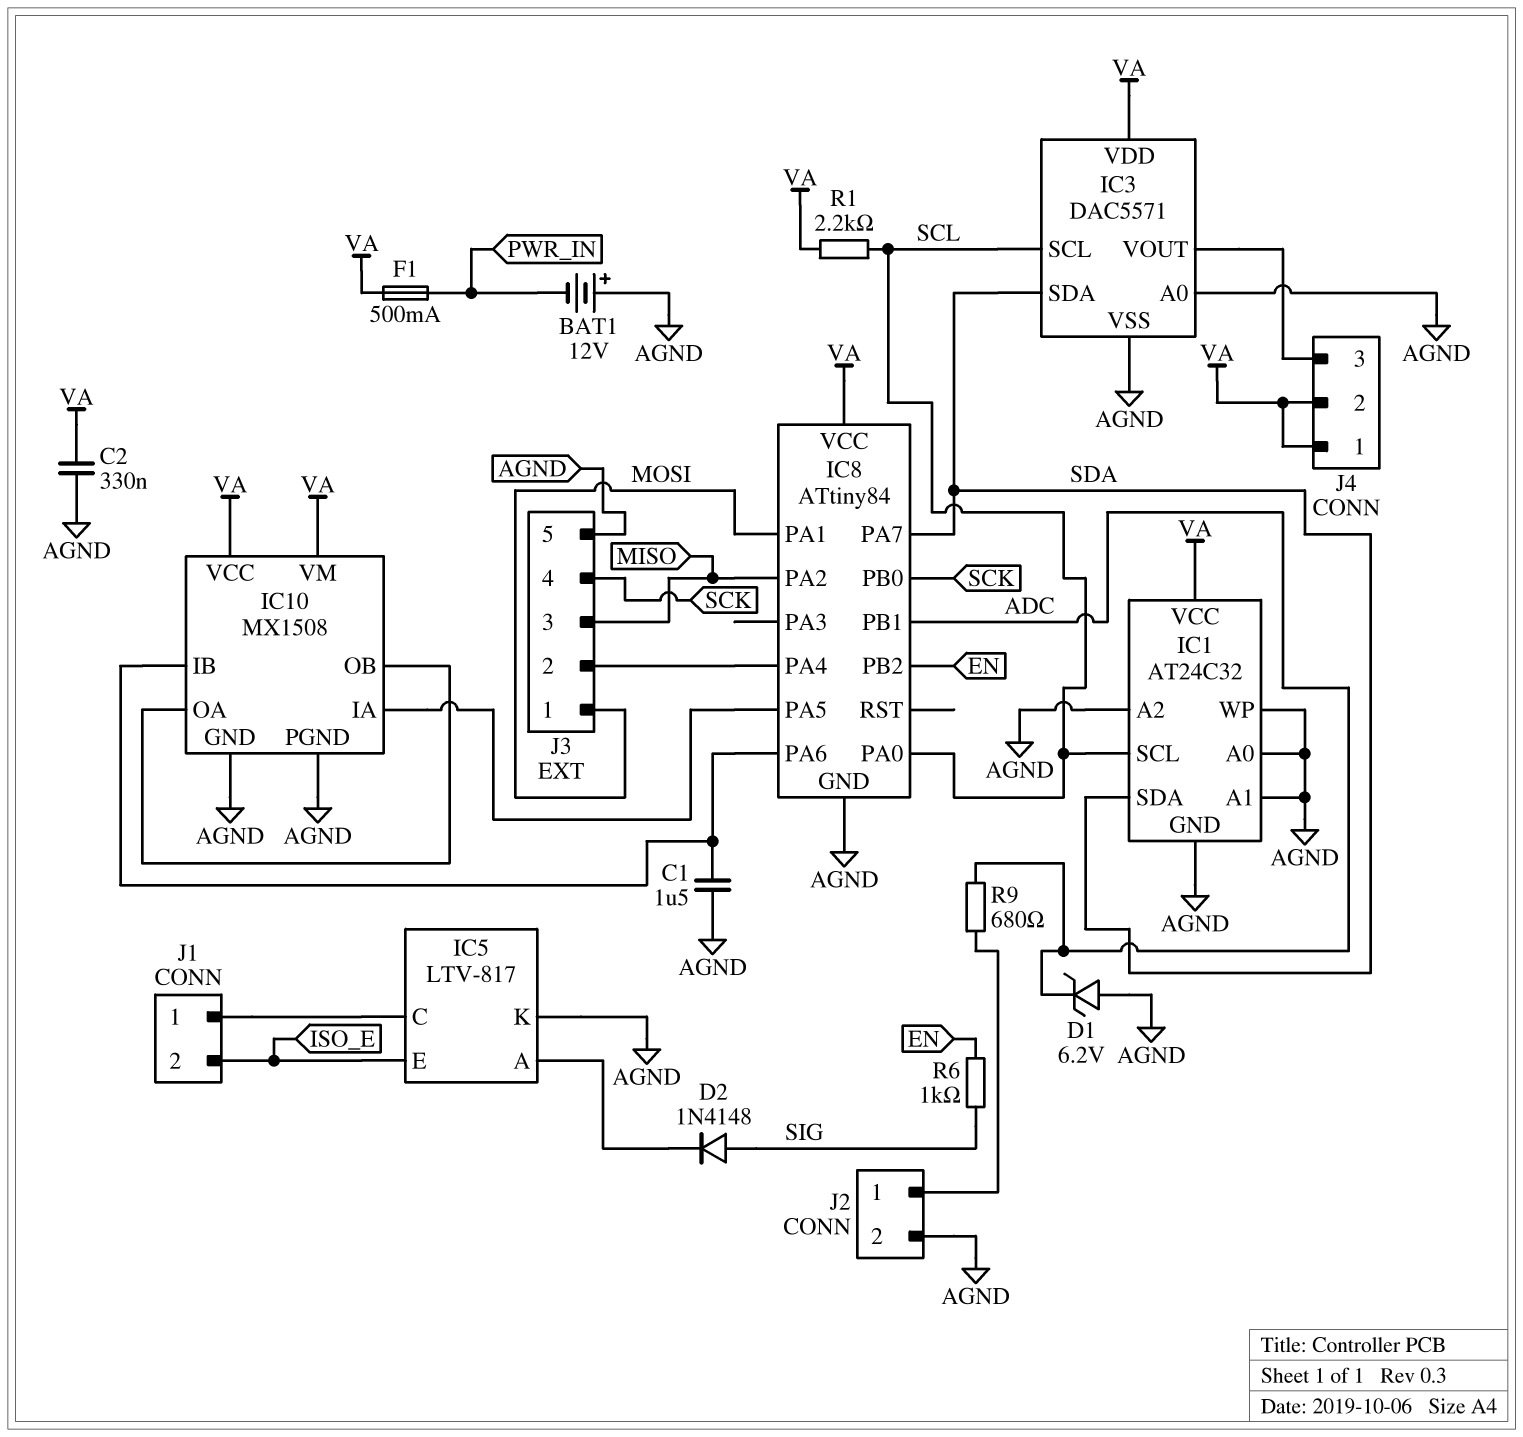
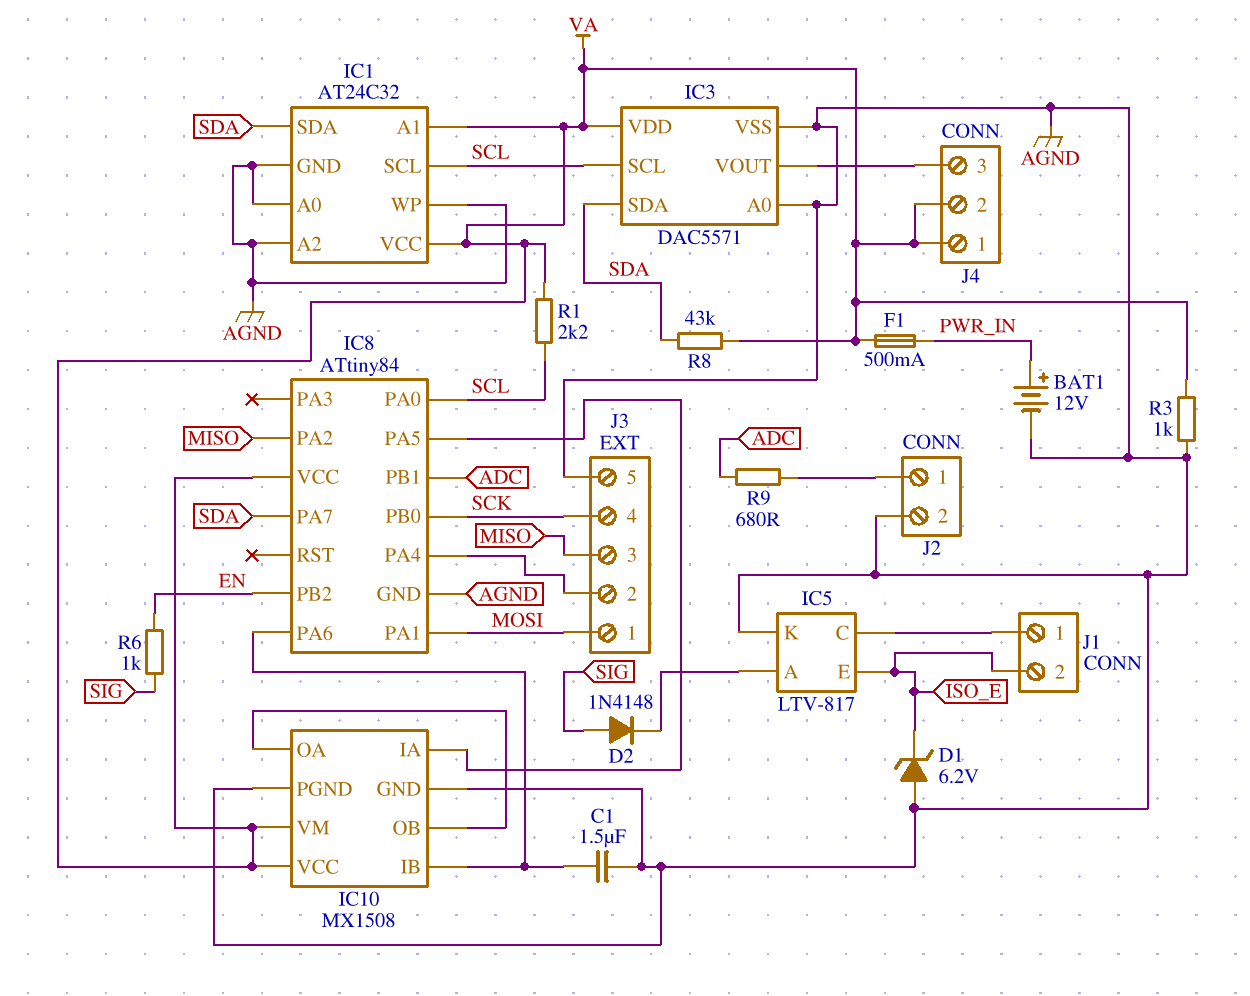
BAT1: 12V (plus AGND, minus PWR_IN) -> 12V (plus PWR_IN, minus AGND)
C2: 330nF (AGND, VA) -> none
D1: zener 6.2V (A AGND, K ADC) -> zener 6.2V (A AGND, K ISO_E)
IC1 pin A1: AGND -> VA
R3: none -> 1k (AGND, VA)
R8: none -> 43k (SDA, VA)

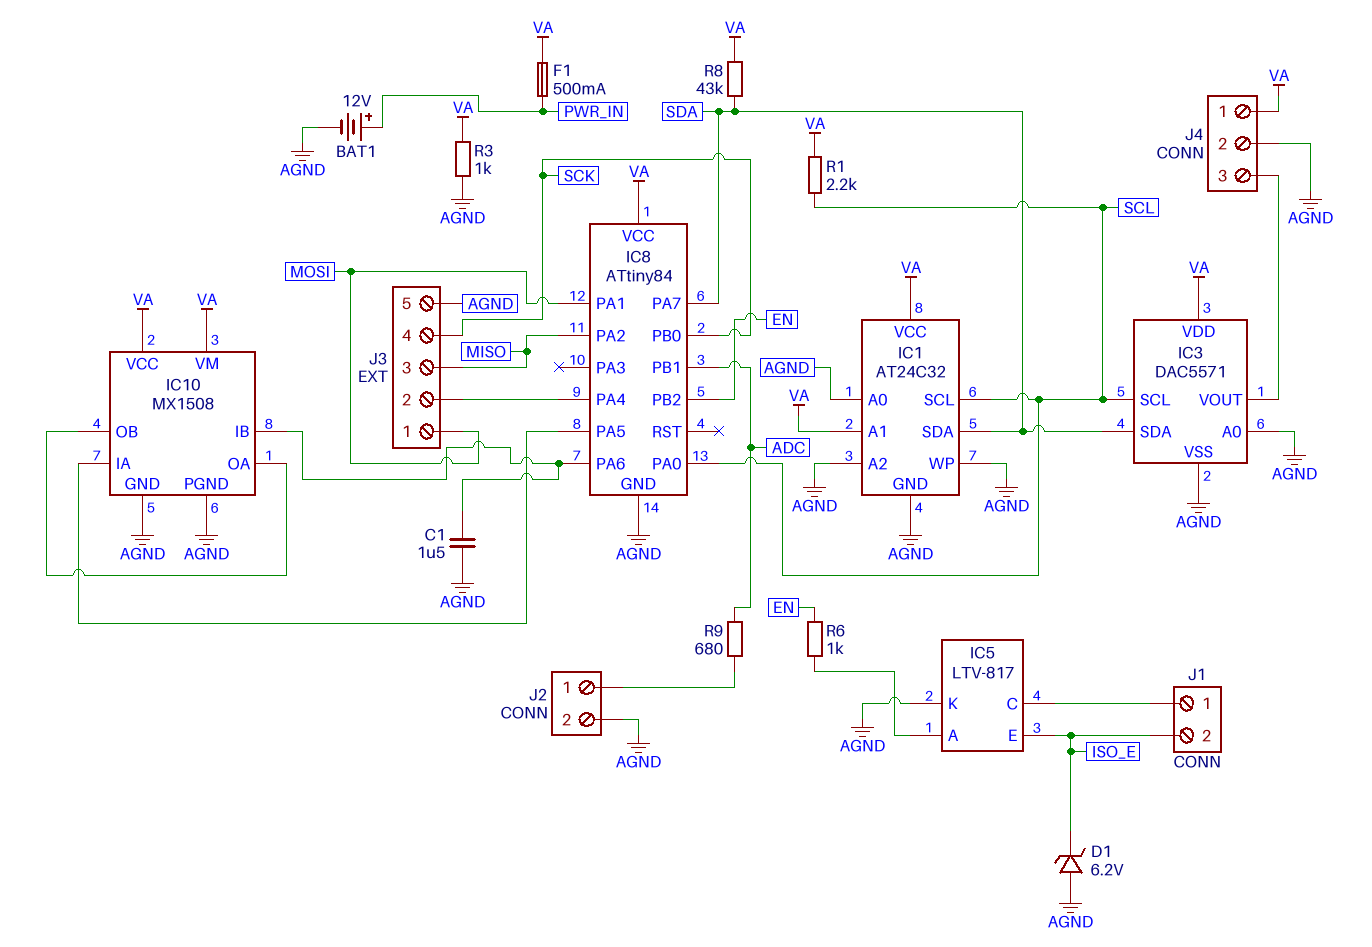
D2: diode 1N4148 (A SIG, K IC5/A) -> none
J4 pin 2: VA -> AGND
R6: 1k (EN, SIG) -> 1k (EN, IC5/A)

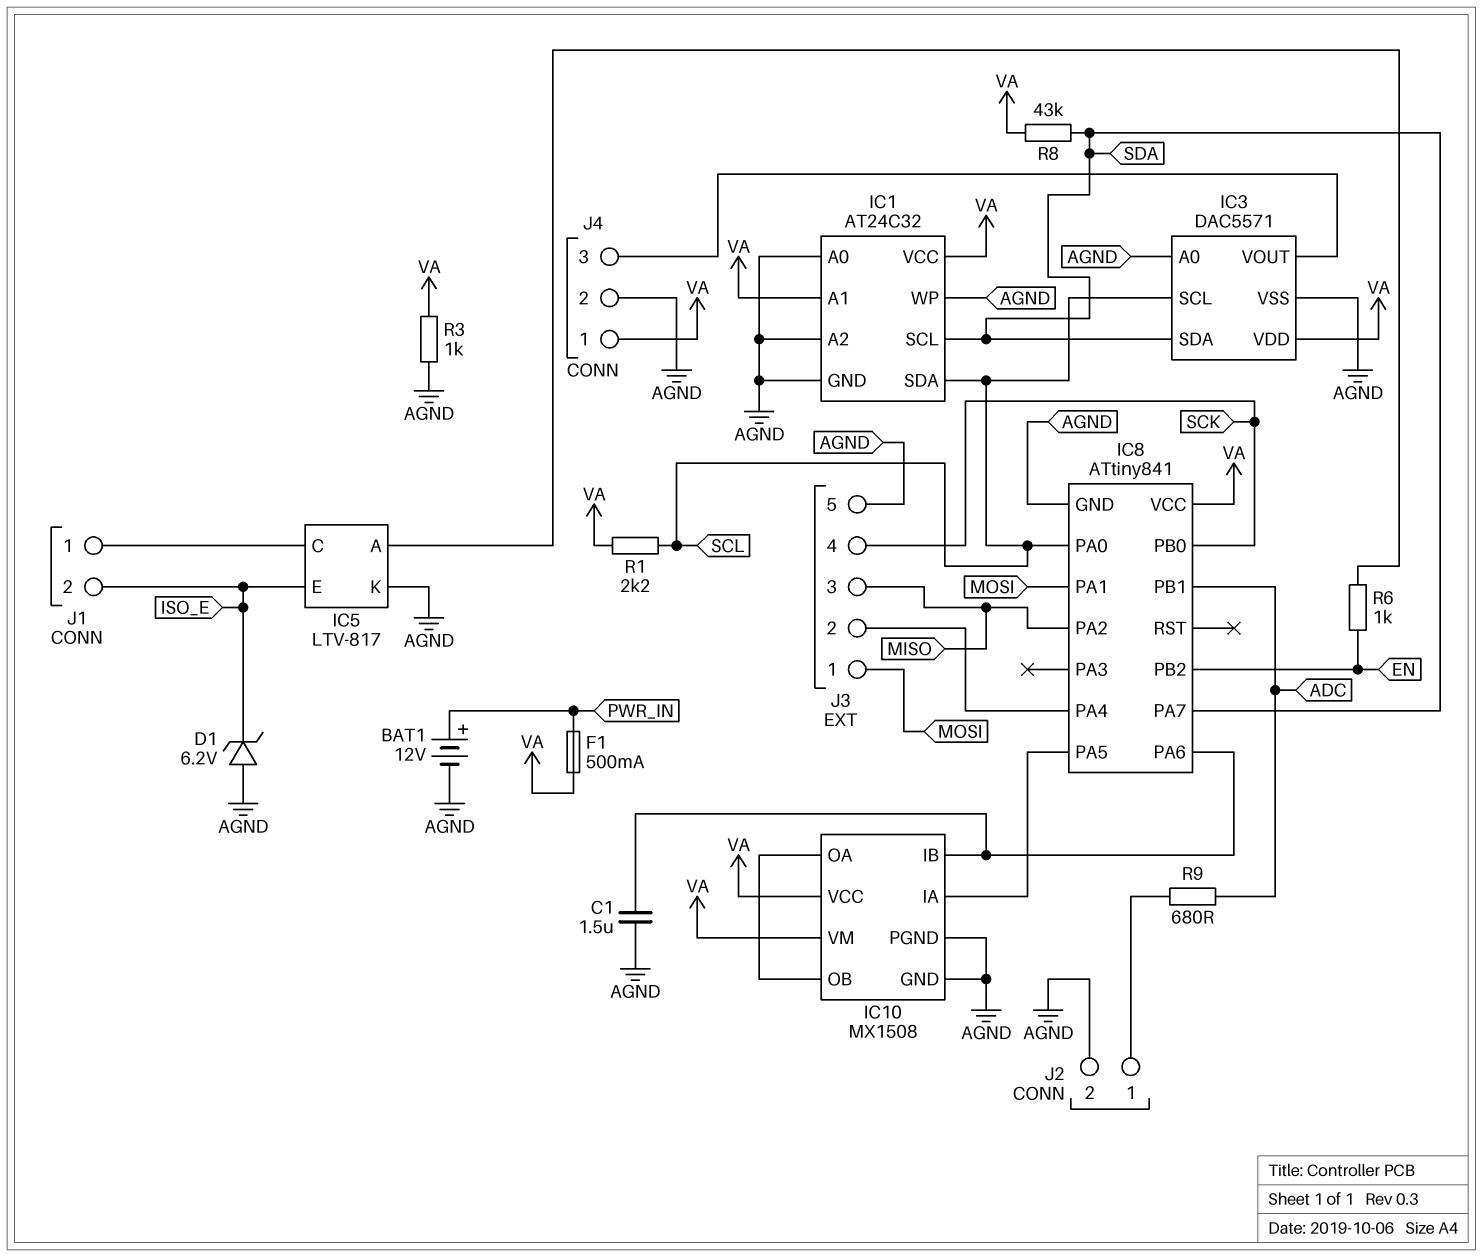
IC1 pin SCL: SCL -> SDA
IC1 pin SDA: SDA -> SCL
IC8: ATtiny84 -> ATtiny841

